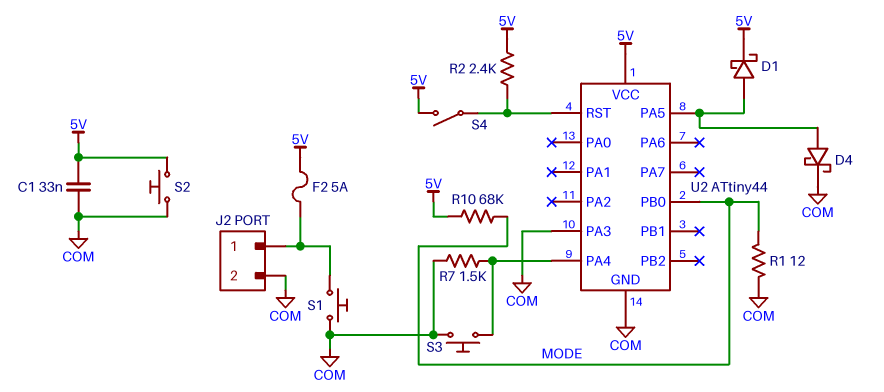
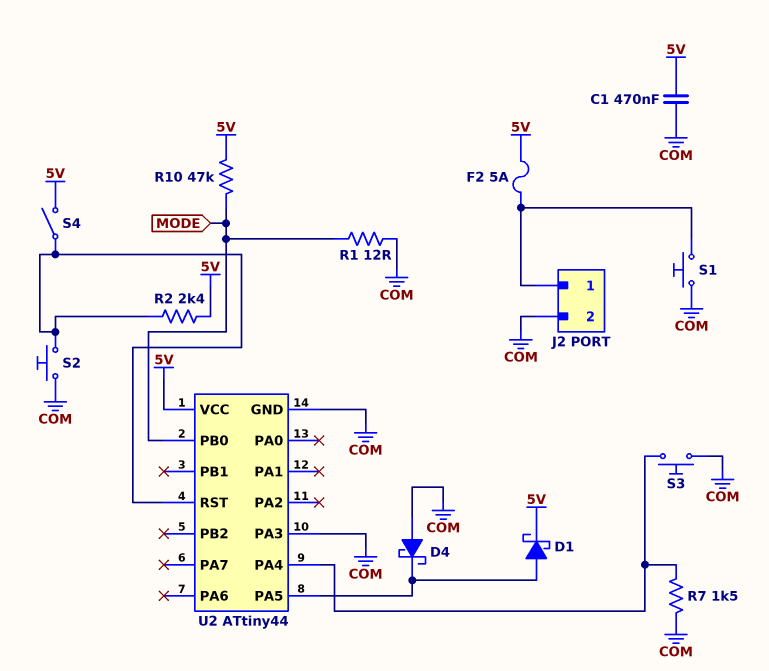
C1: 33nF (5V, COM) -> 470nF (5V, COM)
D4: schottky (A U2/PA5, K COM) -> schottky (A COM, K U2/PA5)
R10: 68k (5V, MODE) -> 47k (5V, MODE)
S2: button (5V, COM) -> button (COM, U2/RST)

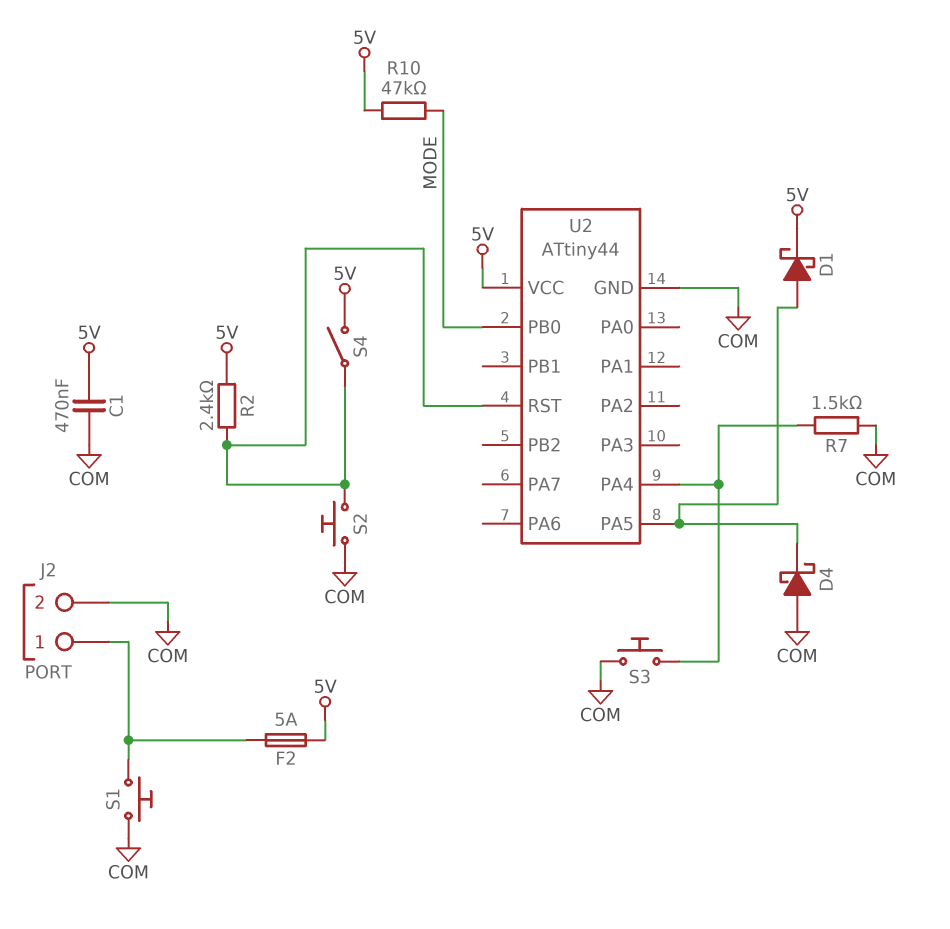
R1: 12 (COM, MODE) -> none
U2 pin PA3: COM -> none

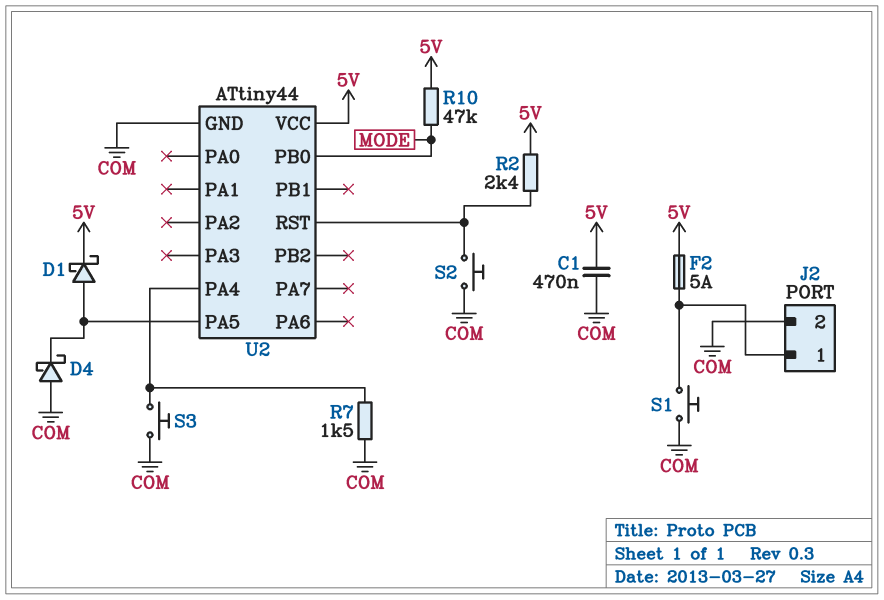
S4: switch (5V, U2/RST) -> none

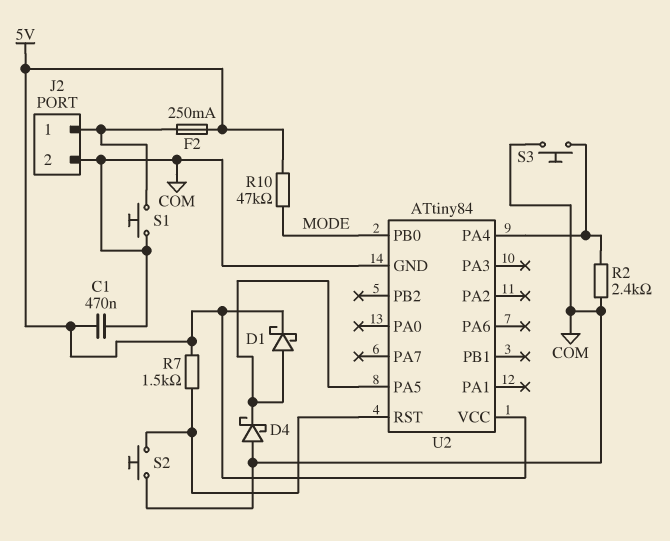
F2: 5A (5V, J2/1) -> 250mA (5V, J2/1)
R2: 2.4k (5V, U2/RST) -> 2.4k (COM, U2/PA4)
R7: 1.5k (COM, U2/PA4) -> 1.5k (5V, U2/RST)
U2: ATtiny44 -> ATtiny84

